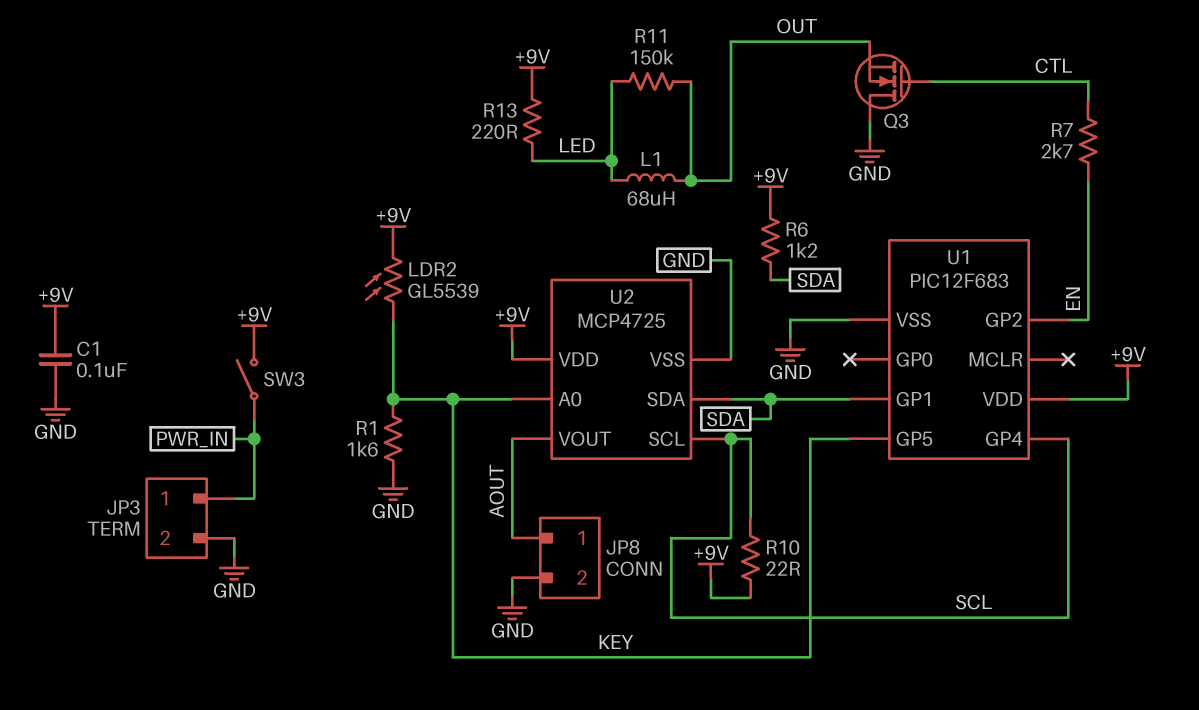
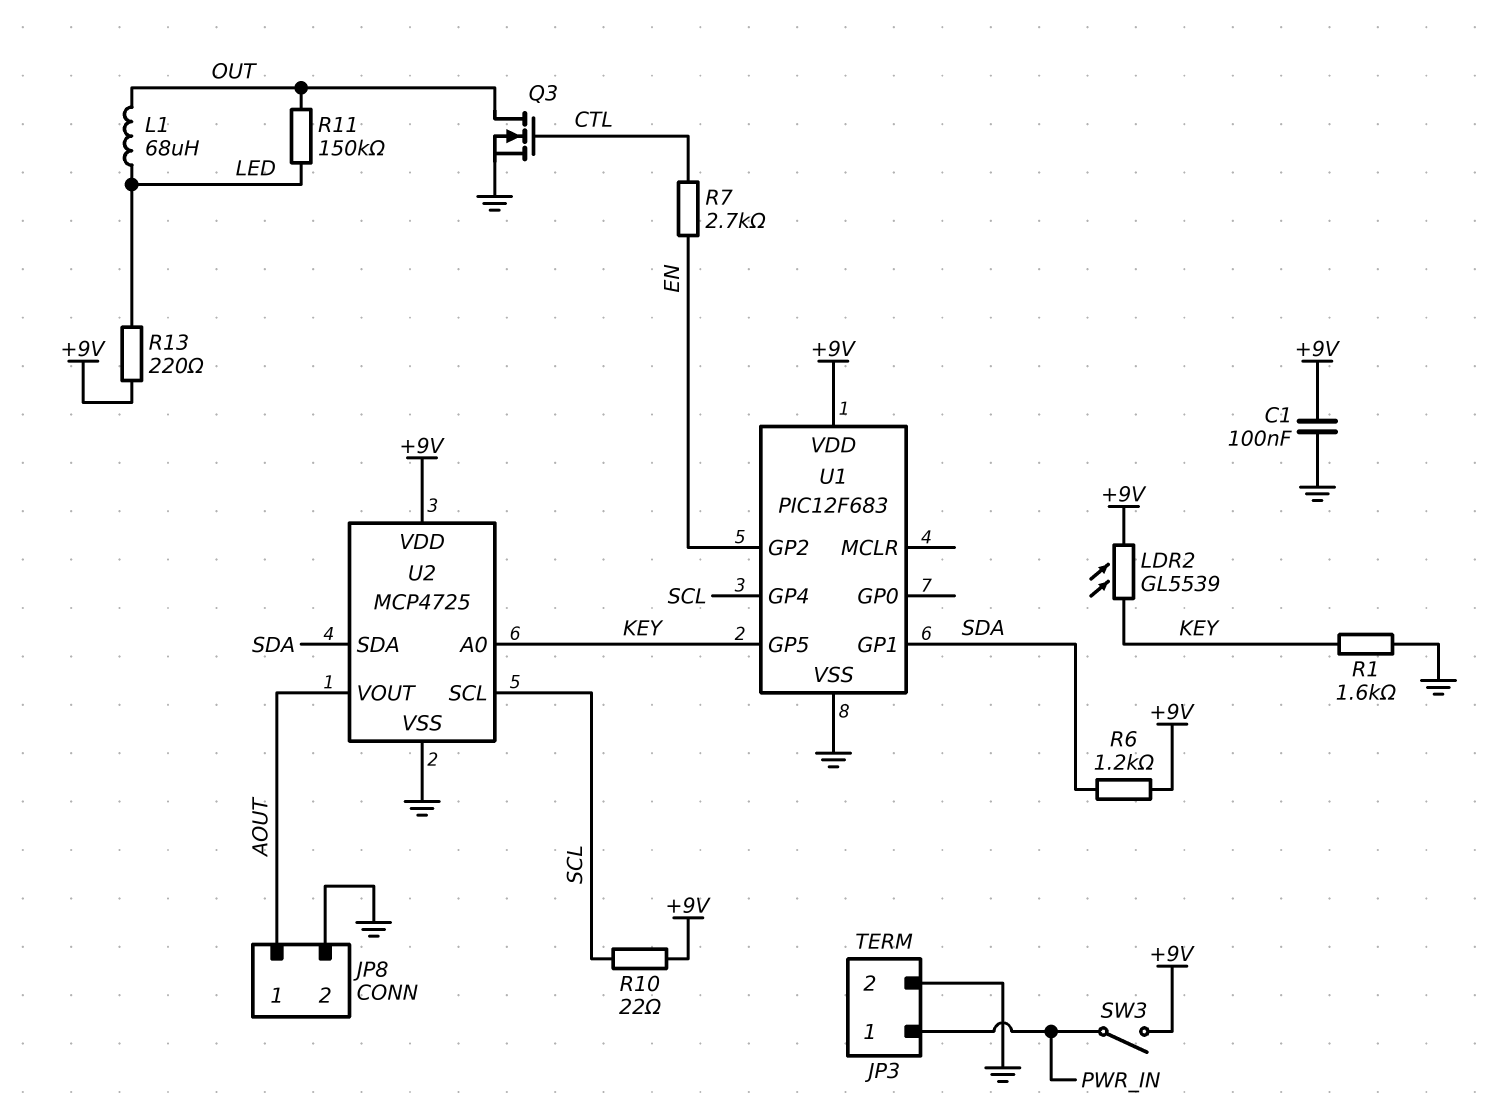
Q3: NMOS (G CTL, D GND, S OUT) -> NMOS (G CTL, D OUT, S GND)

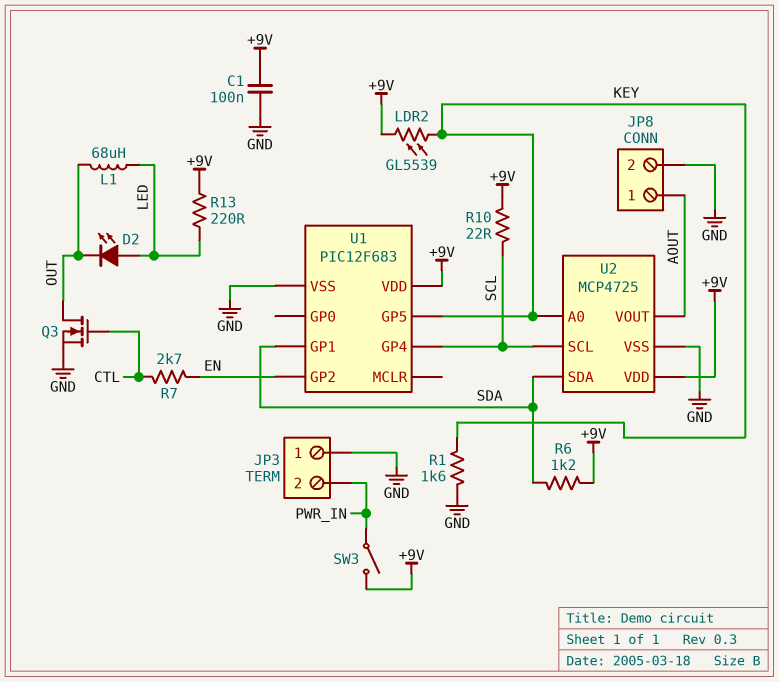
D2: none -> LED (A LED, K OUT)
JP3 pin 1: PWR_IN -> GND
JP3 pin 2: GND -> PWR_IN
R11: 150k (LED, OUT) -> none

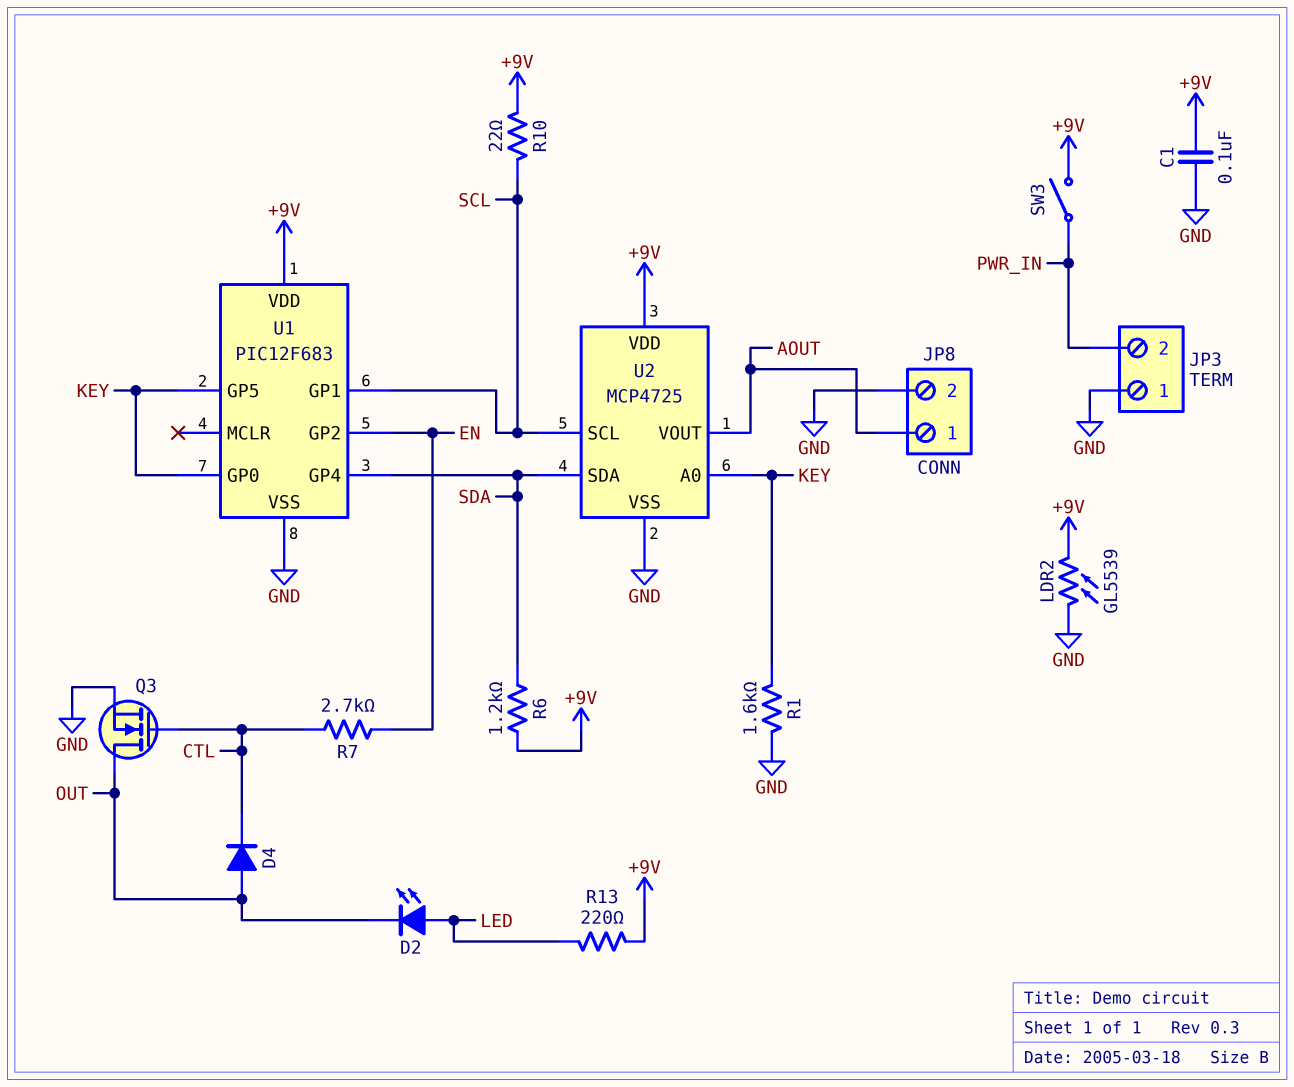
D4: none -> diode (A OUT, K CTL)
L1: 68uH (LED, OUT) -> none
LDR2: GL5539 (+9V, KEY) -> GL5539 (+9V, GND)
U1 pin GP0: none -> KEY
U1 pin GP1: SDA -> SCL
U1 pin GP4: SCL -> SDA

